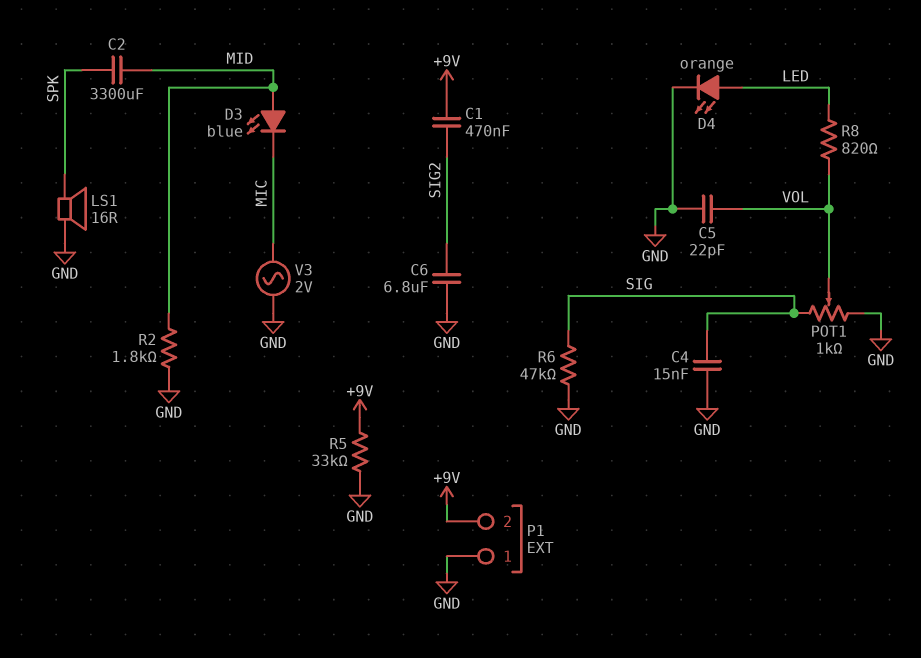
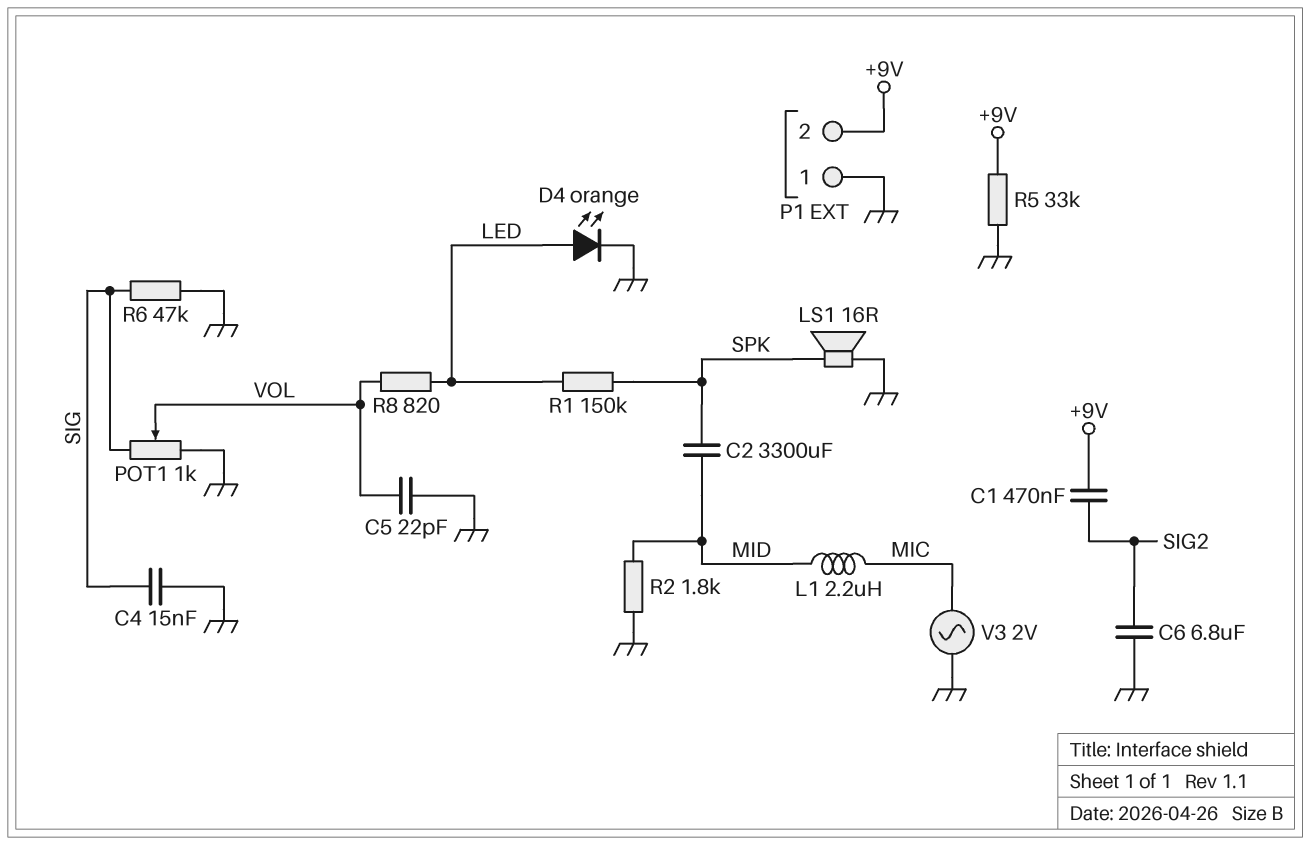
D3: LED blue (A MID, K MIC) -> none
L1: none -> 2.2uH (MIC, MID)
R1: none -> 150k (LED, SPK)

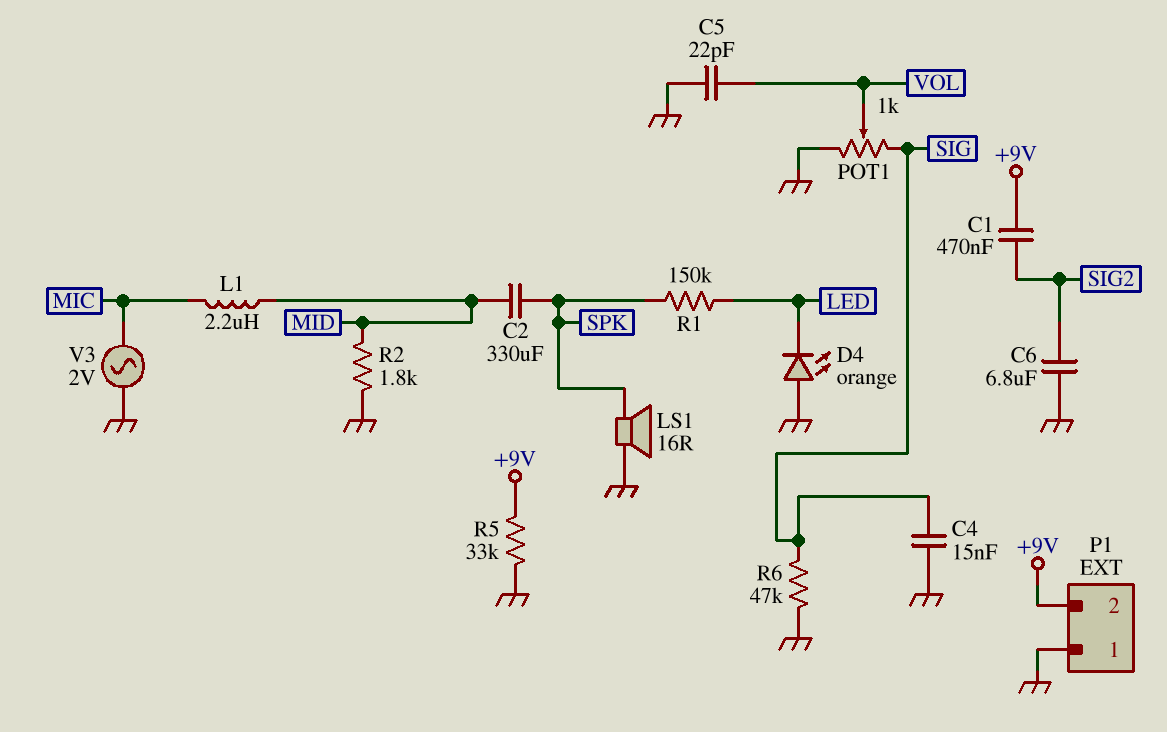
C2: 3300uF (MID, SPK) -> 330uF (MID, SPK)
D4: LED orange (A LED, K GND) -> LED orange (A GND, K LED)
R8: 820 (LED, VOL) -> none

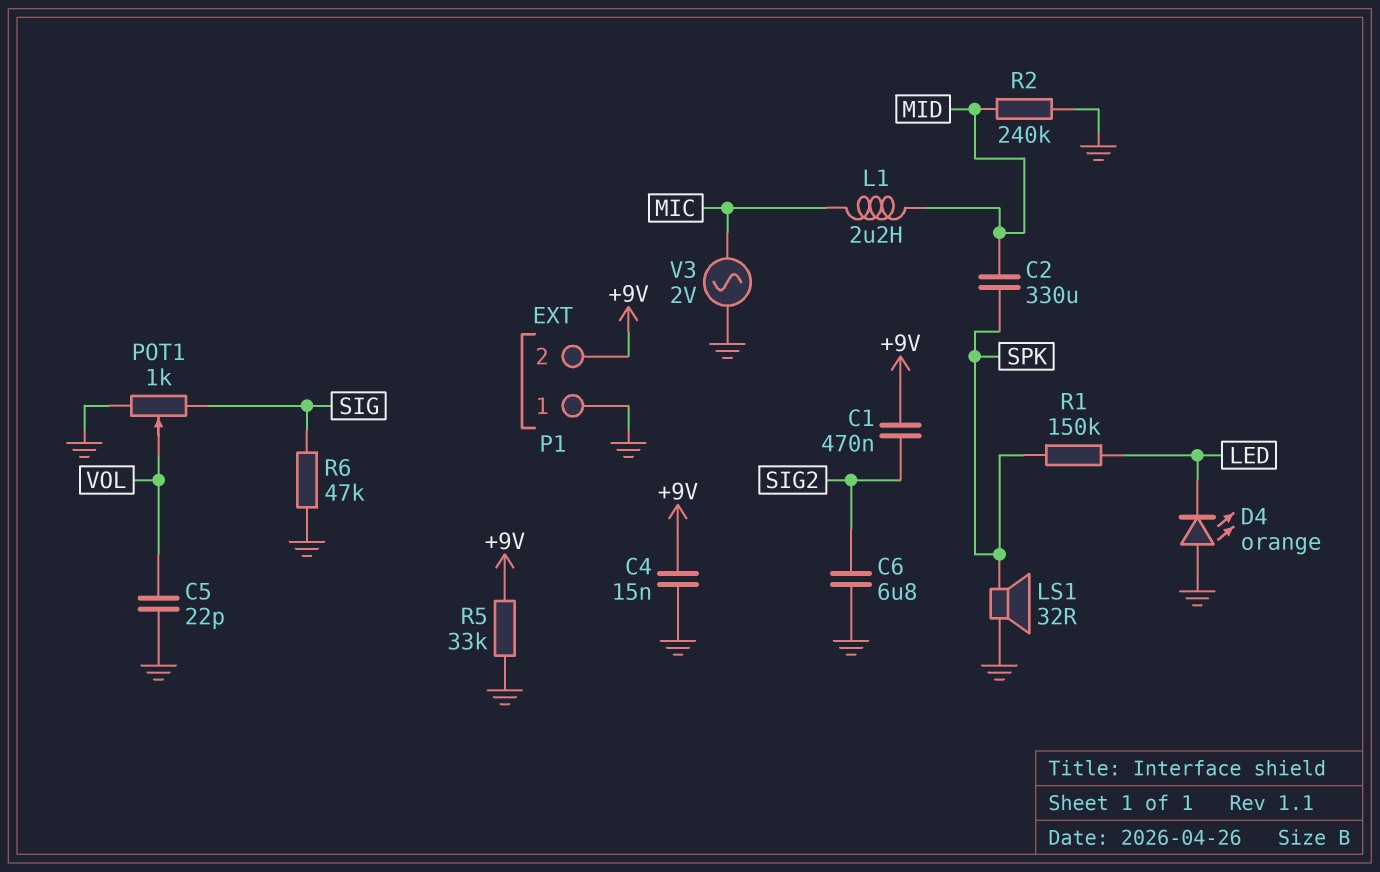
C4: 15nF (GND, SIG) -> 15nF (+9V, GND)
LS1: speaker 16R (GND, SPK) -> speaker 32R (GND, SPK)
R2: 1.8k (GND, MID) -> 240k (GND, MID)

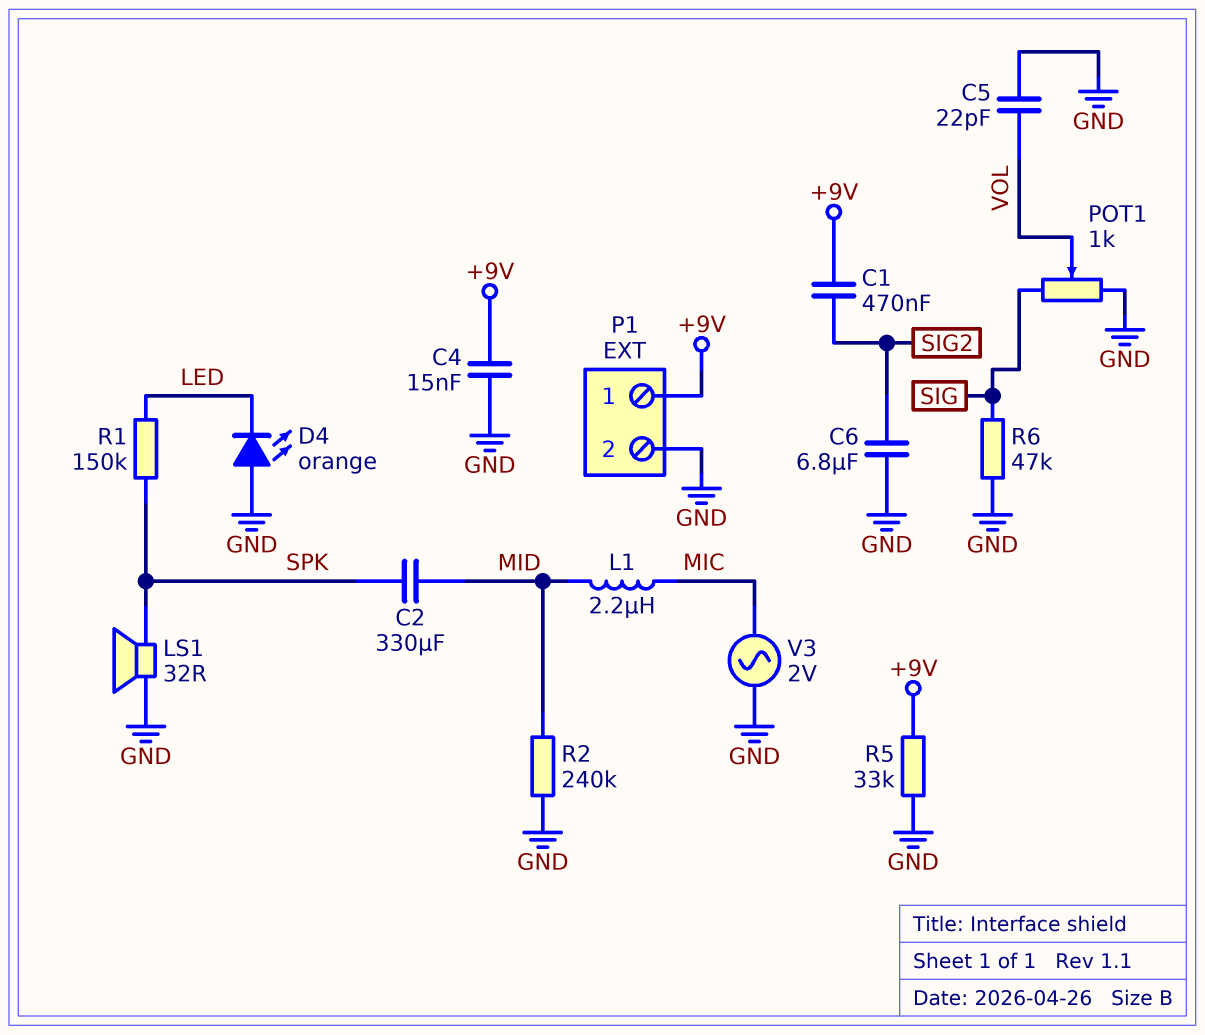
P1 pin 1: GND -> +9V
P1 pin 2: +9V -> GND

